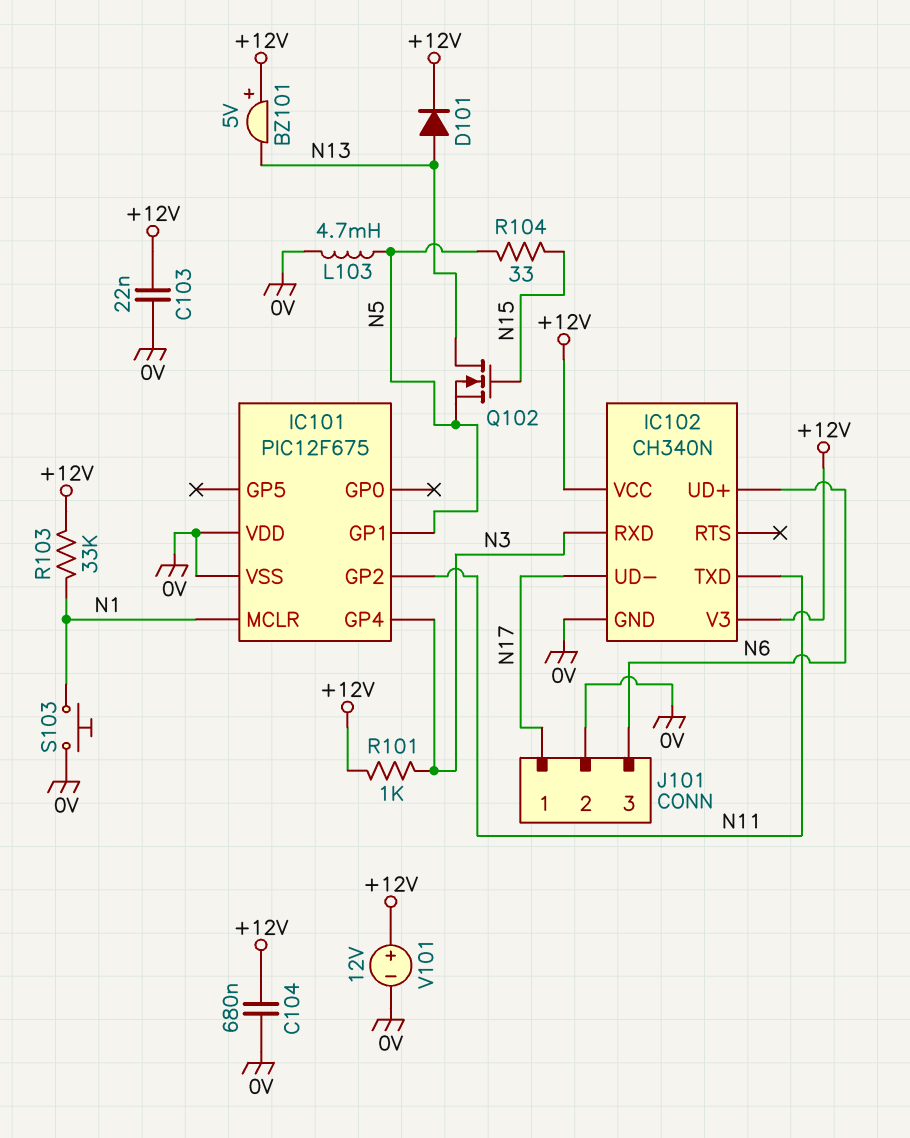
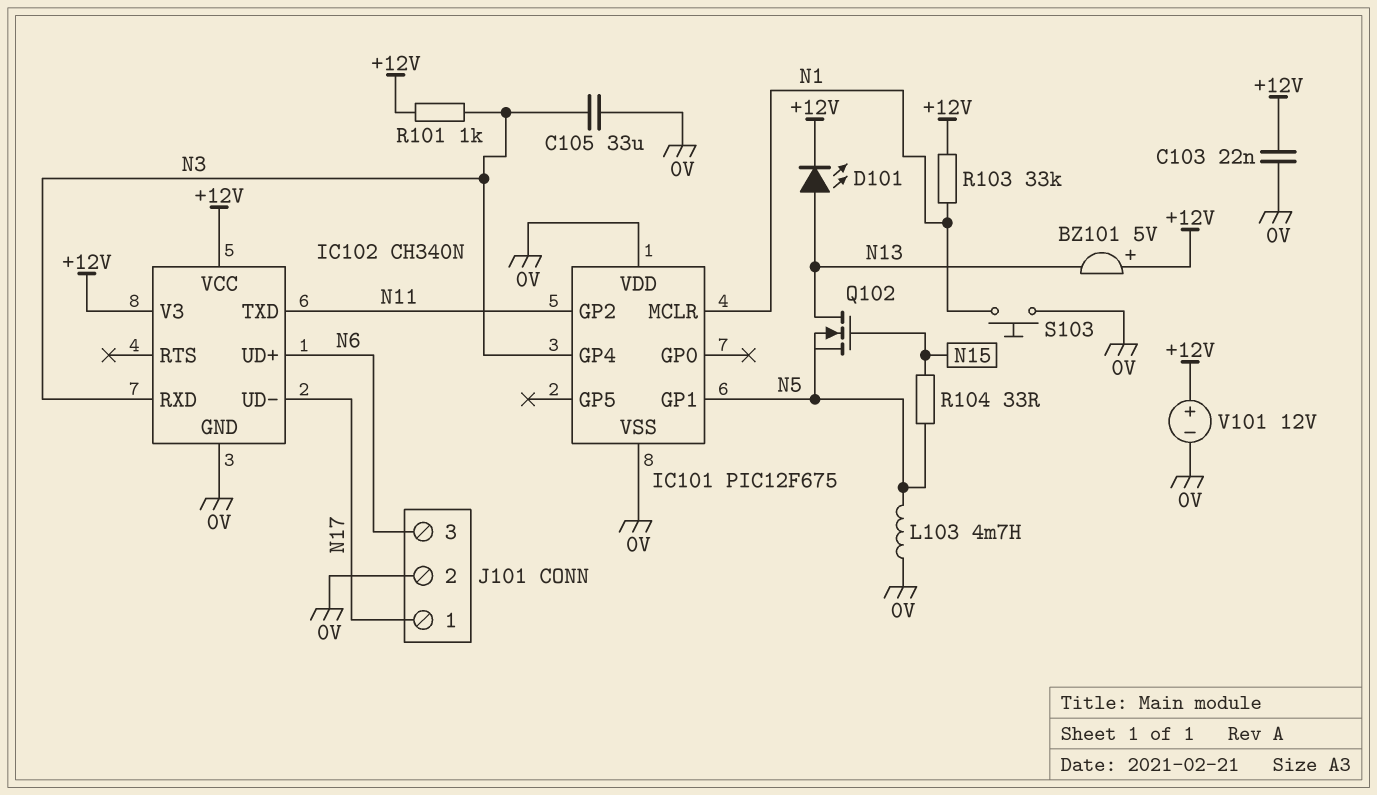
C104: 680nF (+12V, 0V) -> none
C105: none -> 33uF (0V, N3)
D101: diode (A N13, K +12V) -> LED (A N13, K +12V)

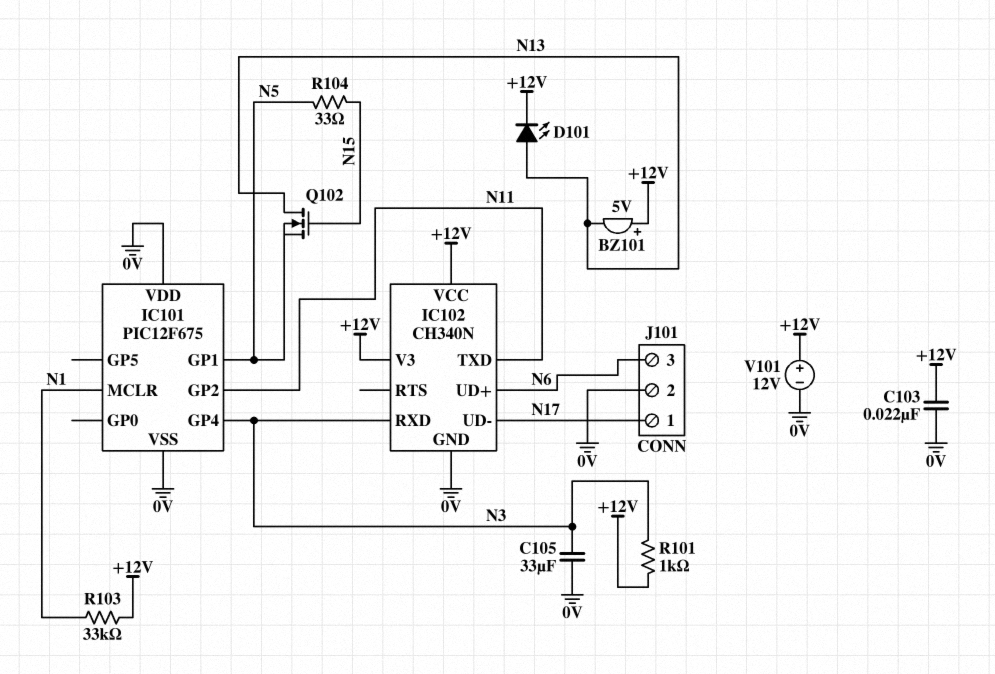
L103: 4.7mH (0V, N5) -> none
S103: button (0V, N1) -> none

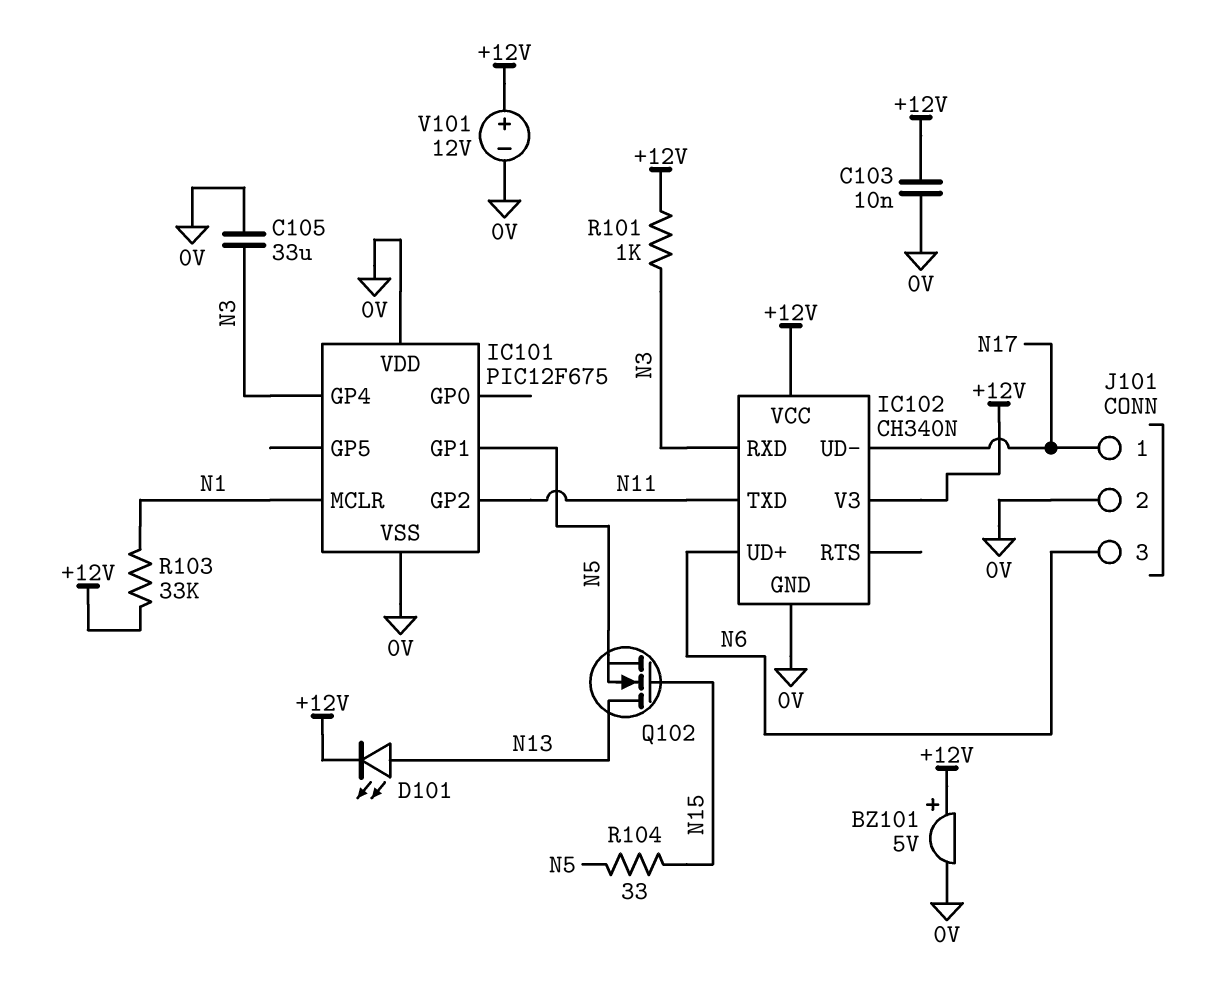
BZ101: buzzer 5V (plus +12V, minus N13) -> buzzer 5V (plus +12V, minus 0V)
C103: 22nF (+12V, 0V) -> 10nF (+12V, 0V)

